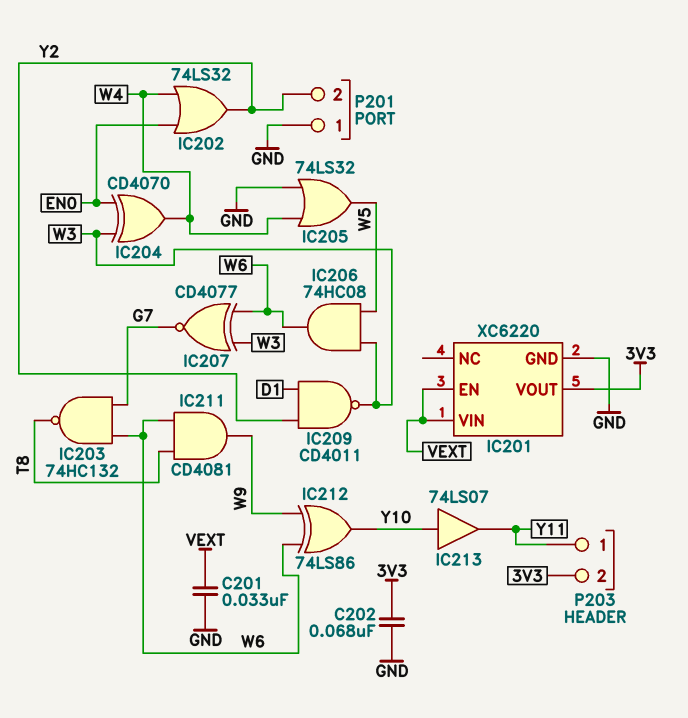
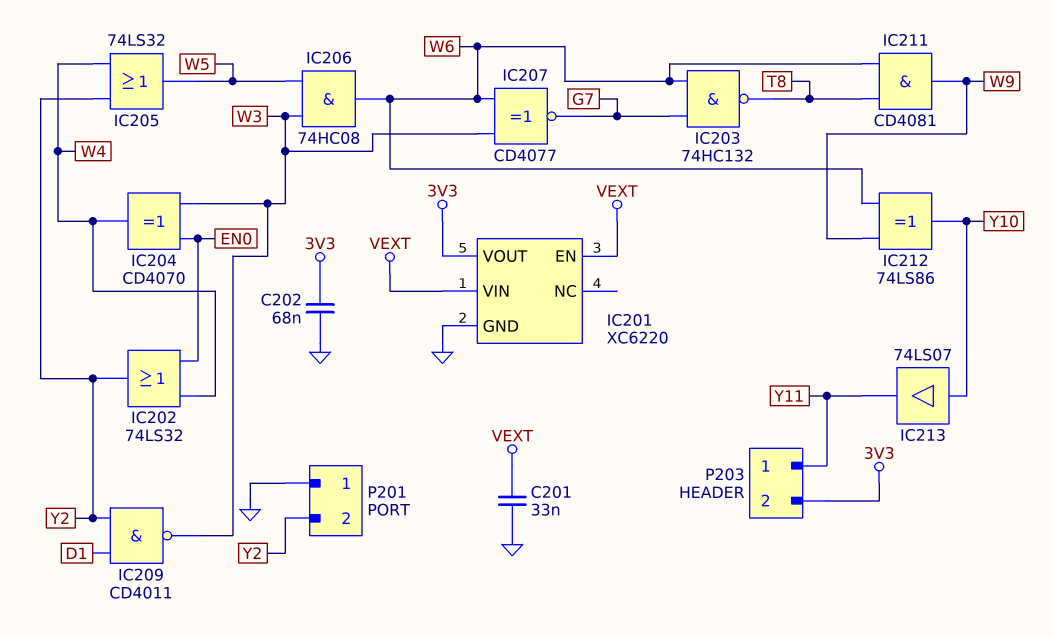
IC205: OR 74LS32 (in GND, in W4, out W5) -> OR 74LS32 (in W4, in Y2, out W5)

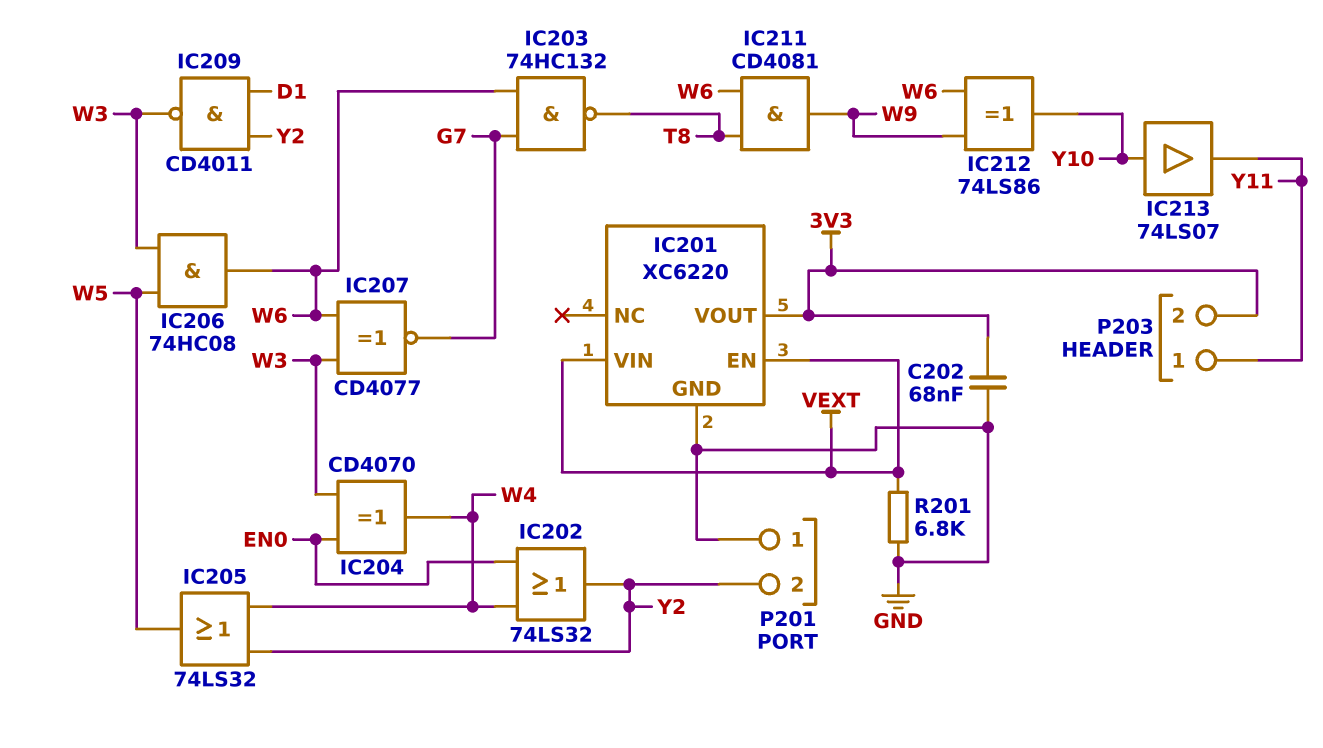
C201: 33nF (GND, VEXT) -> none
R201: none -> 6.8k (GND, VEXT)

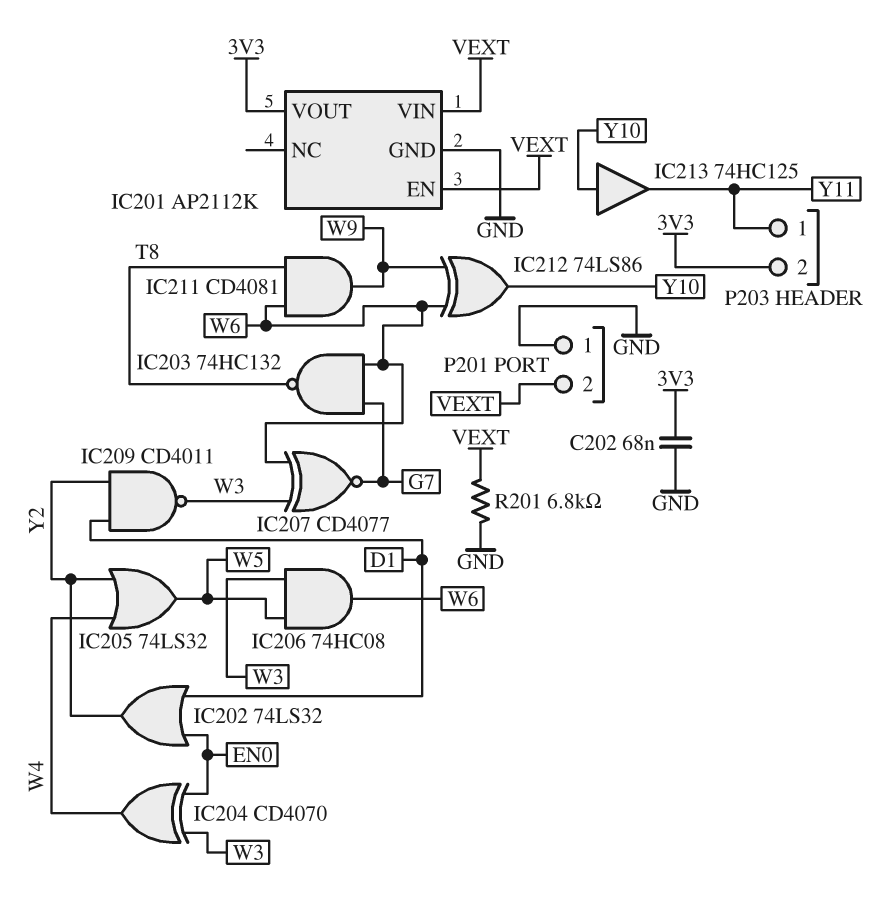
IC201: XC6220 -> AP2112K
IC202: OR 74LS32 (in EN0, in W4, out Y2) -> OR 74LS32 (in D1, in EN0, out Y2)
IC213: buffer 74LS07 (in Y10, out Y11) -> buffer 74HC125 (in Y10, out Y11)
P201 pin 2: Y2 -> VEXT

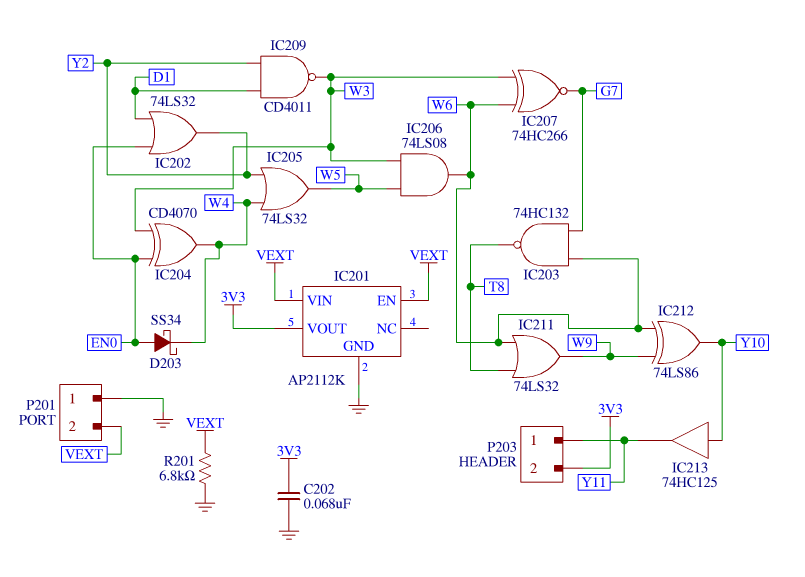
D203: none -> schottky SS34 (A EN0, K W4)
IC206: AND 74HC08 (in W3, in W5, out W6) -> AND 74LS08 (in W3, in W5, out W6)
IC207: XNOR CD4077 (in W3, in W6, out G7) -> XNOR 74HC266 (in W3, in W6, out G7)
IC211: AND CD4081 (in T8, in W6, out W9) -> OR 74LS32 (in T8, in W6, out W9)

